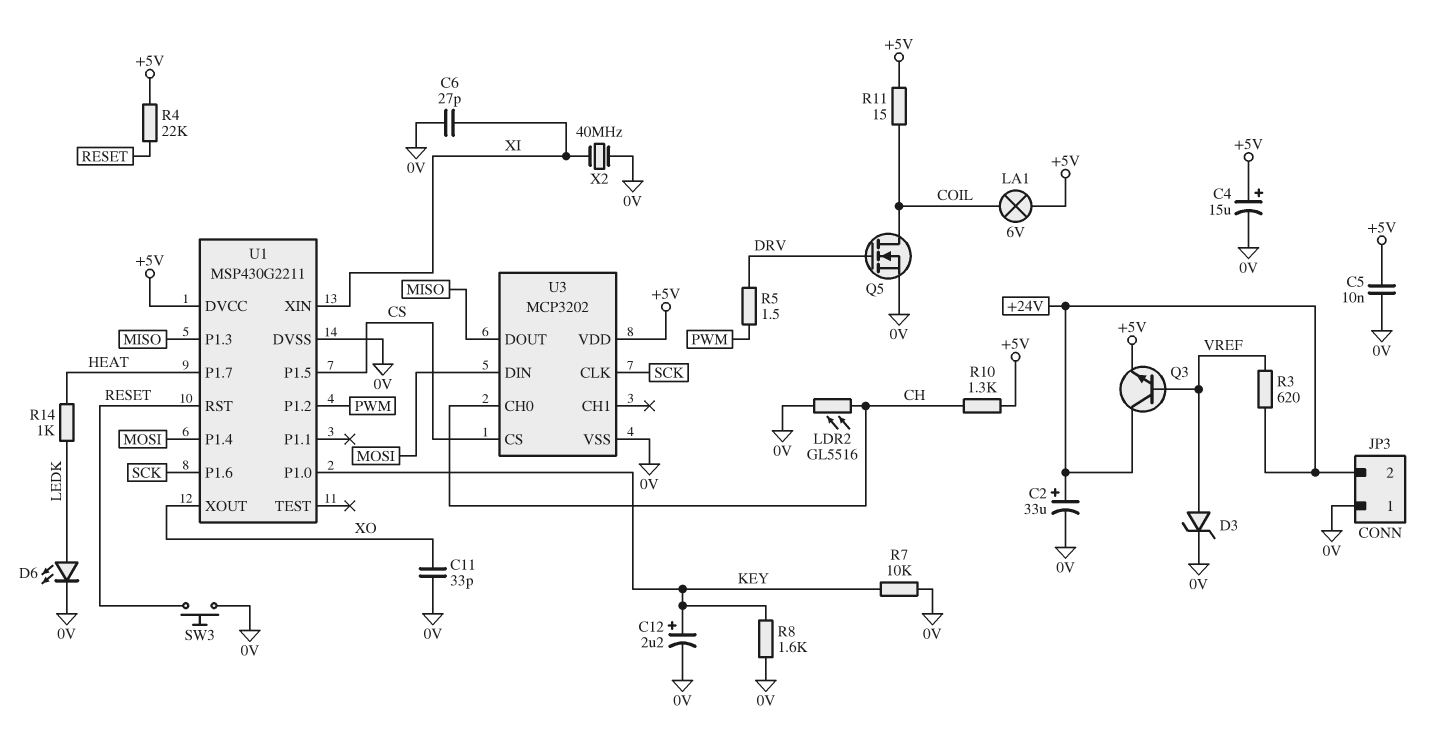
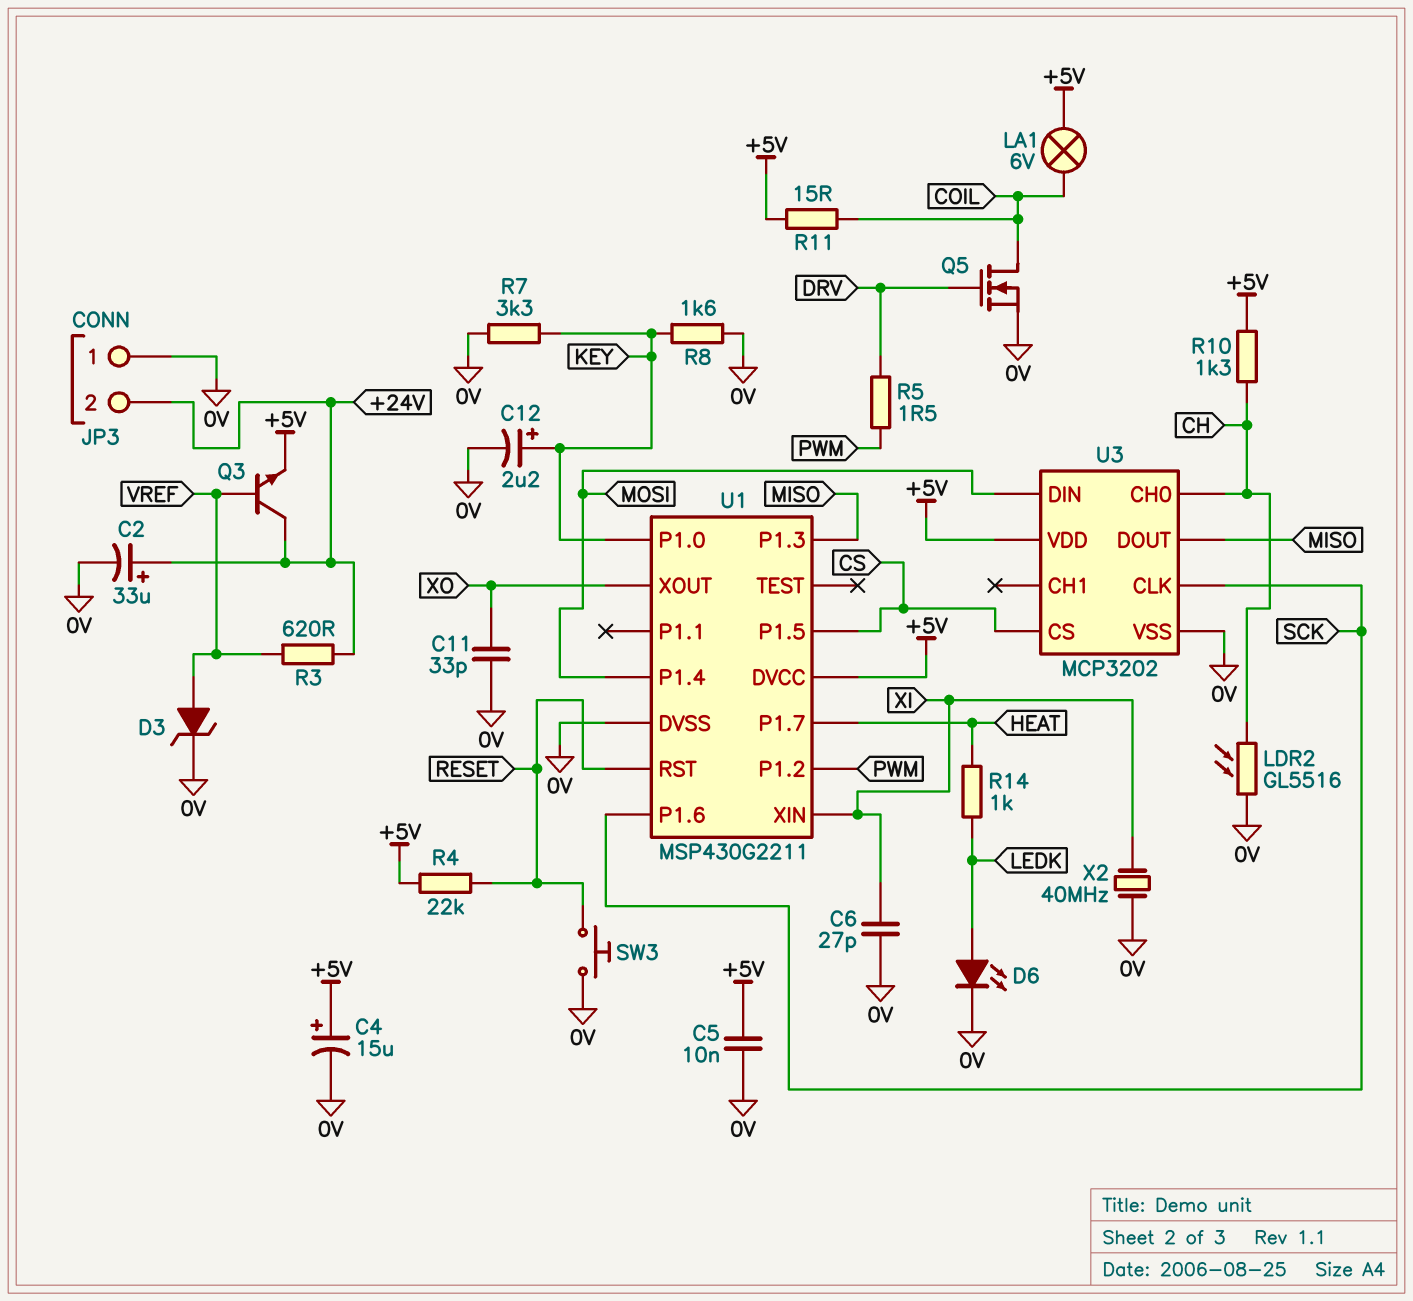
R7: 10k (0V, KEY) -> 3.3k (0V, KEY)

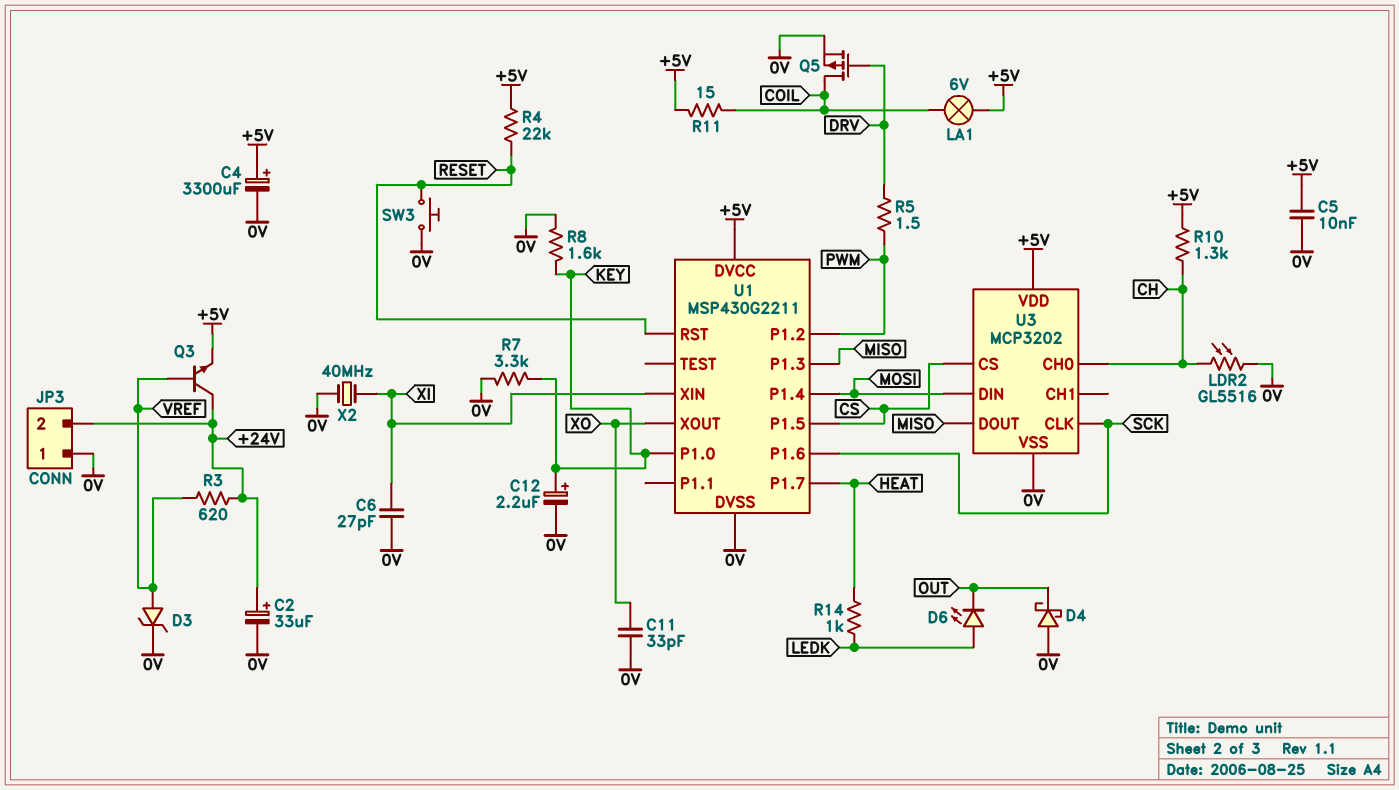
C4: 15uF (plus +5V, minus 0V) -> 3300uF (plus +5V, minus 0V)
D4: none -> schottky (A 0V, K OUT)
D6: LED (A LEDK, K 0V) -> LED (A LEDK, K OUT)
Q5: NMOS (G DRV, D COIL, S 0V) -> PMOS (G DRV, D COIL, S 0V)

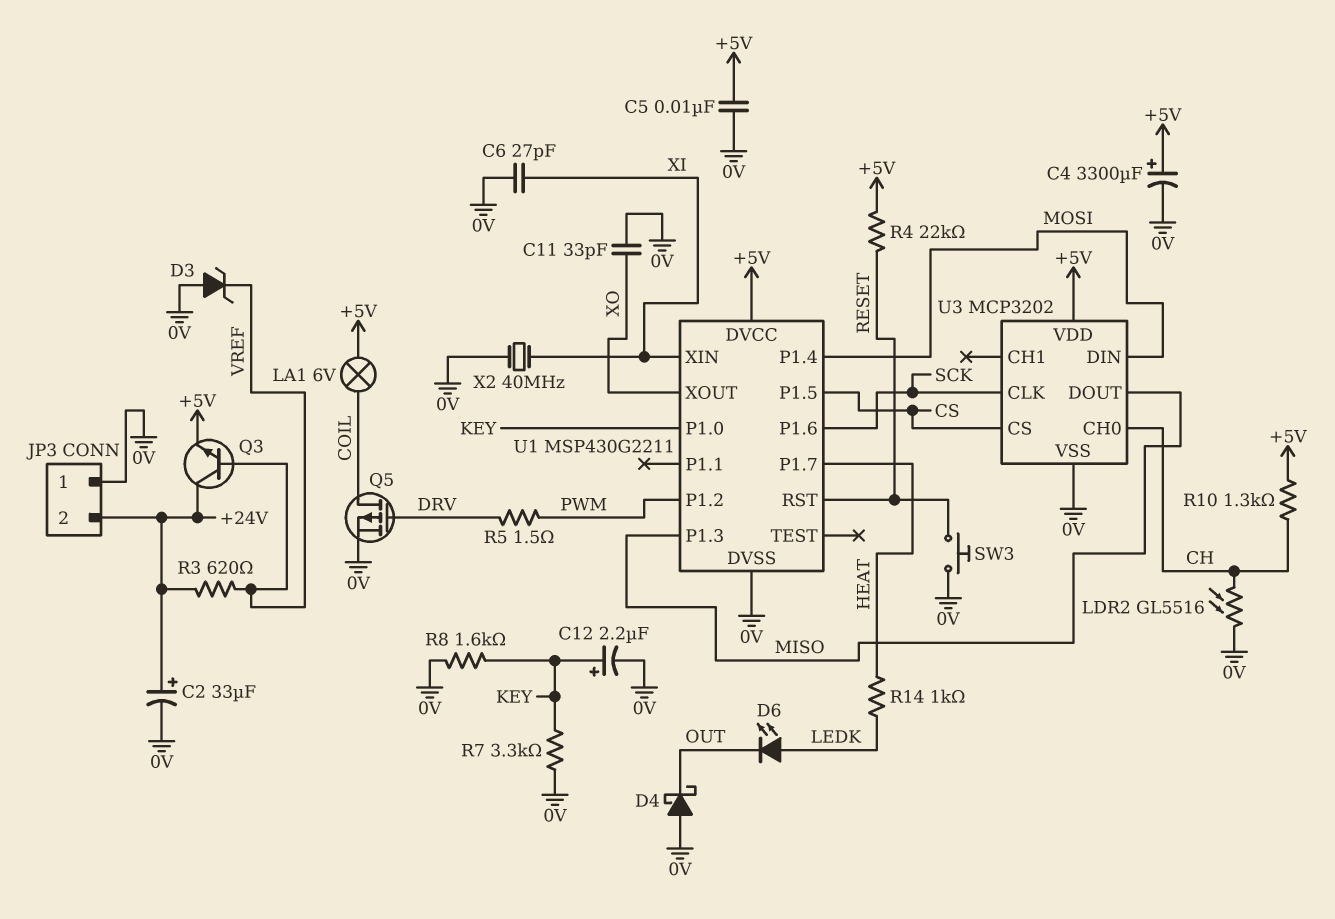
D3: zener (A VREF, K 0V) -> zener (A 0V, K VREF)
R11: 15 (+5V, COIL) -> none

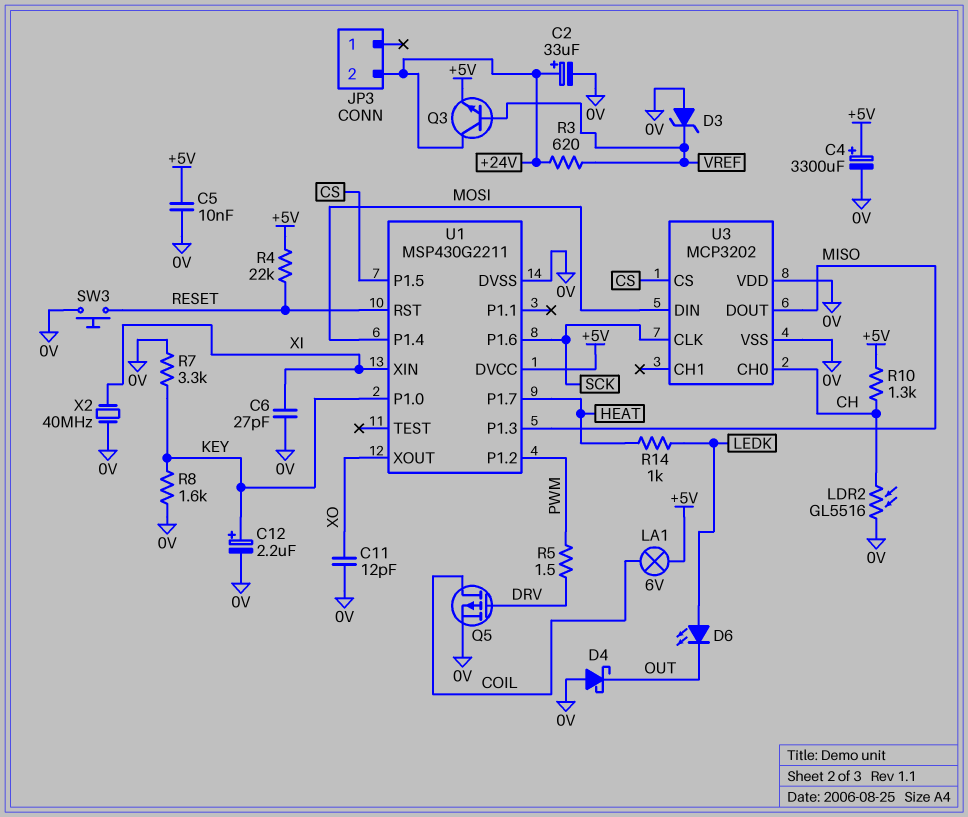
C11: 33pF (0V, XO) -> 12pF (0V, XO)
JP3 pin 1: 0V -> none
U3 pin VDD: +5V -> 0V

